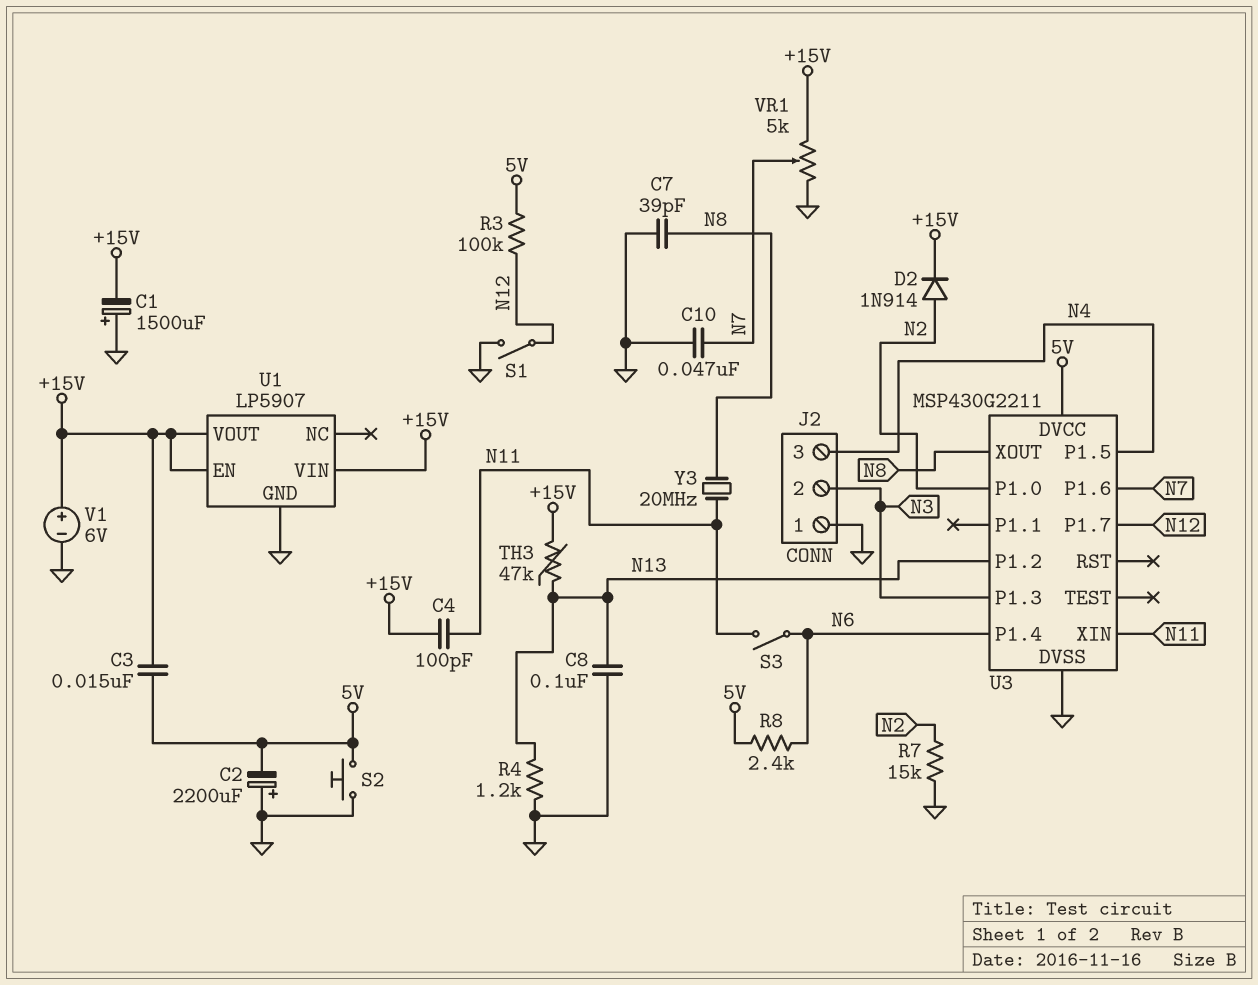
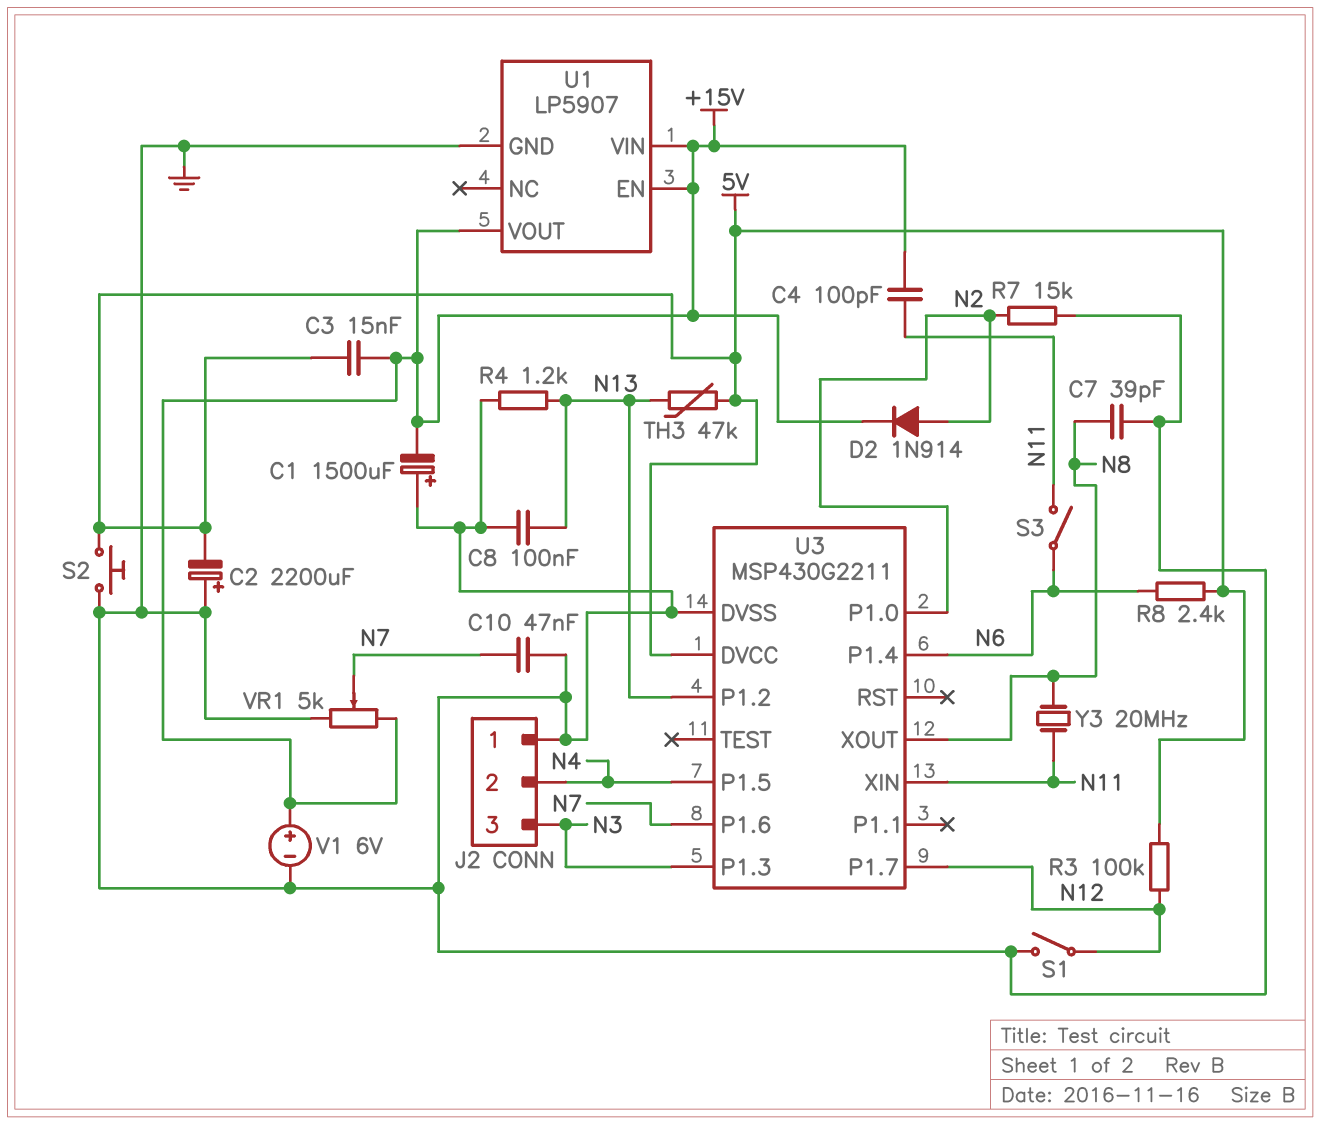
J2 pin 2: N3 -> N4
J2 pin 3: N4 -> N3
TH3: 47k (+15V, N13) -> 47k (5V, N13)

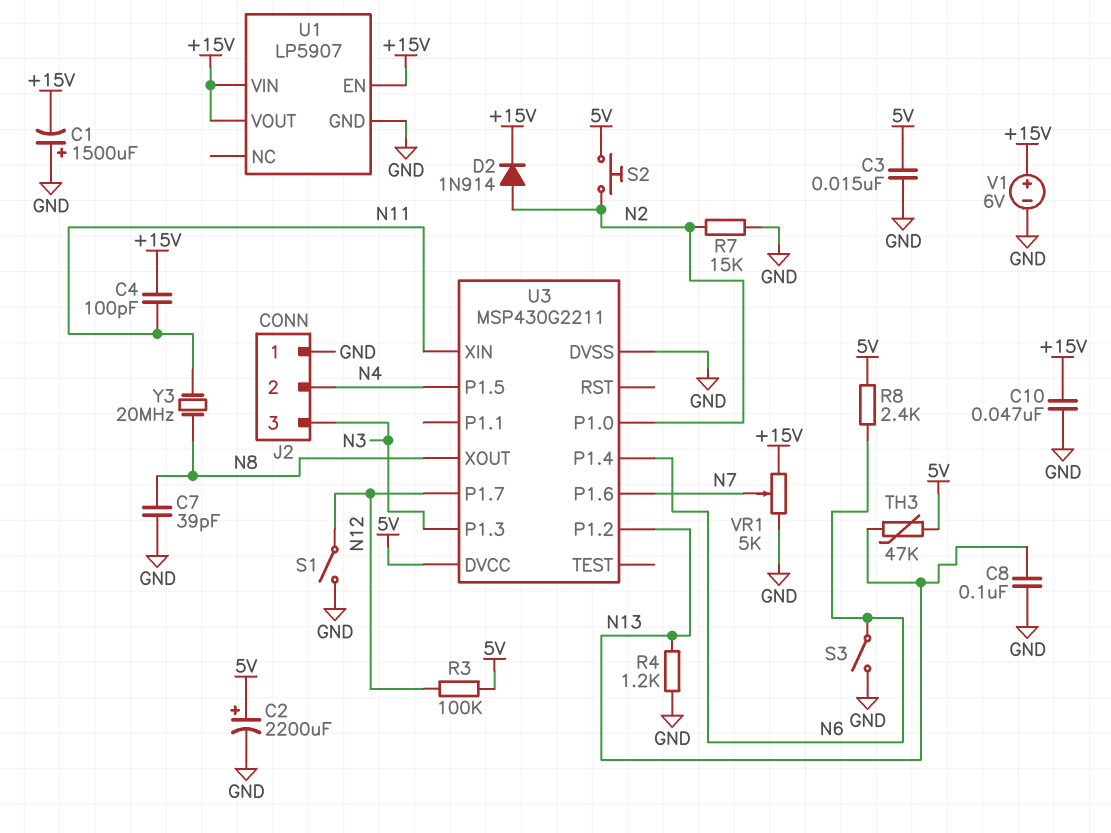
C2: 2200uF (plus GND, minus 5V) -> 2200uF (plus 5V, minus GND)
C3: 15nF (+15V, 5V) -> 15nF (5V, GND)
C10: 47nF (GND, N7) -> 47nF (+15V, GND)
S2: button (5V, GND) -> button (5V, N2)
S3: switch (N6, N11) -> switch (GND, N6)

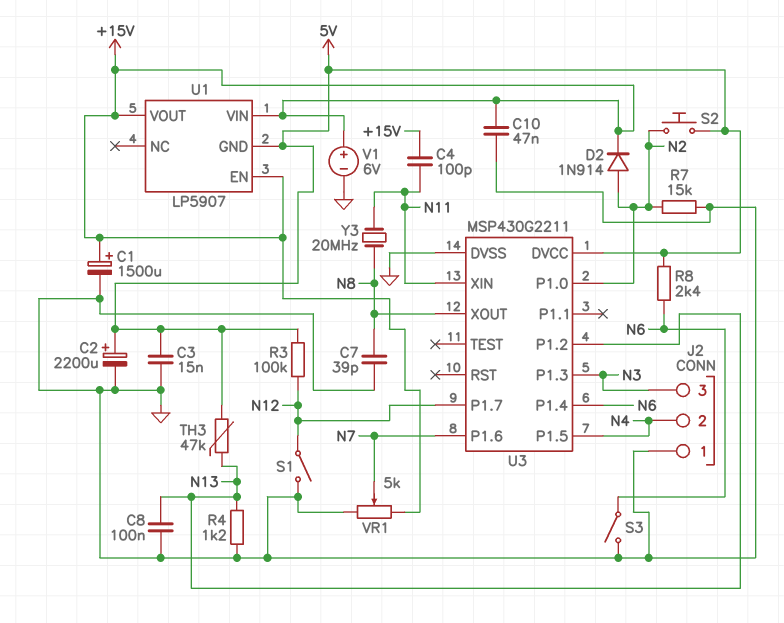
C1: 1500uF (plus GND, minus +15V) -> 1500uF (plus +15V, minus GND)
U1 pin GND: GND -> 5V

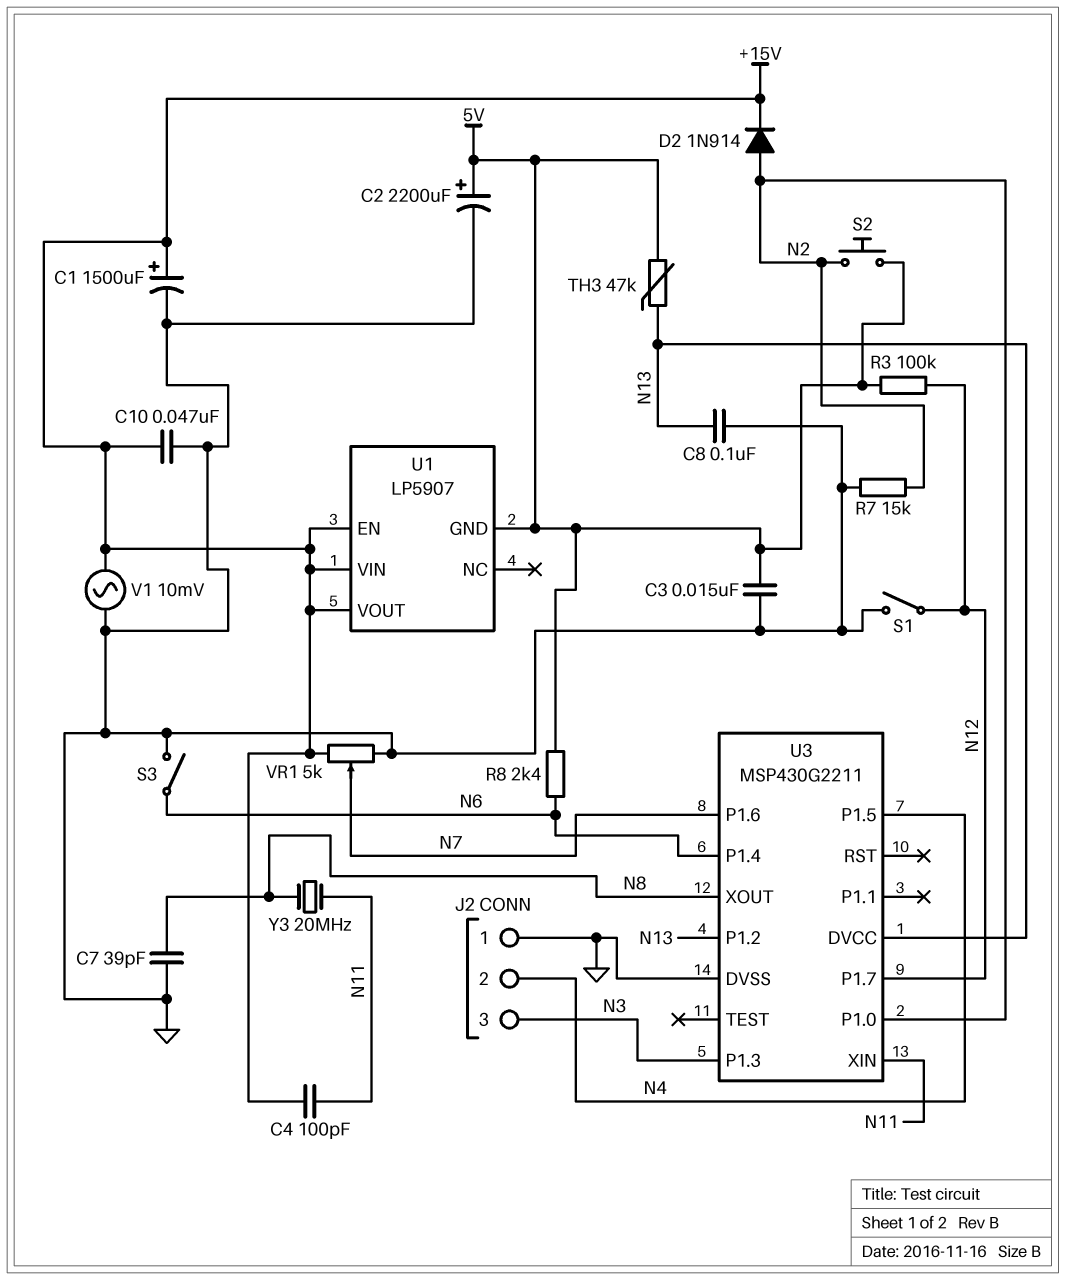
R4: 1.2k (GND, N13) -> none
U3 pin DVCC: 5V -> N13
V1: 6V (plus +15V, minus GND) -> AC 10mV (+15V, GND)

